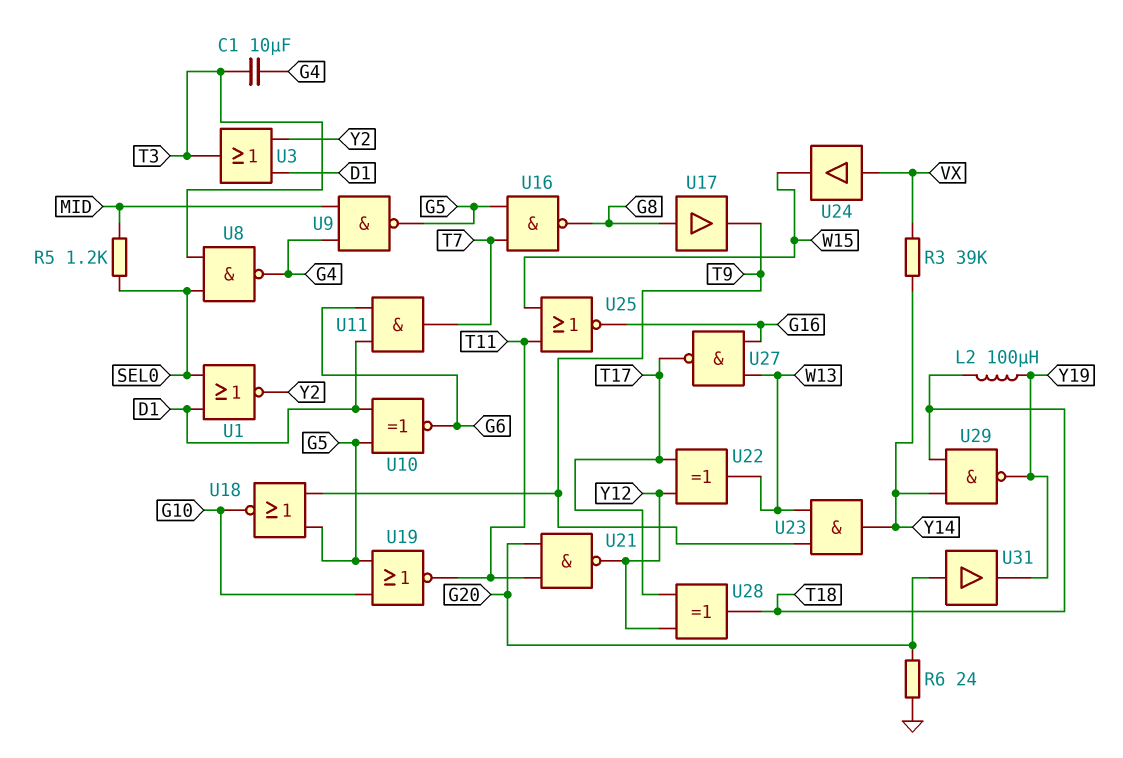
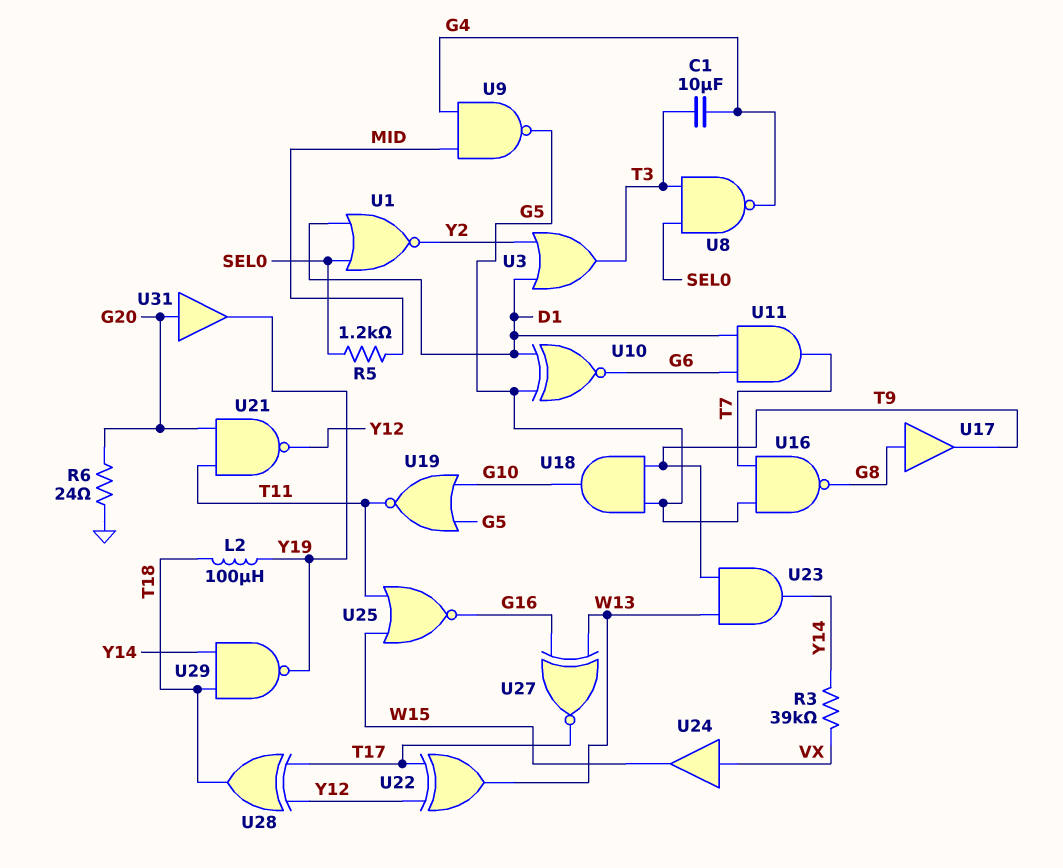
U18: NOR (in G5, in T9, out G10) -> AND (in G5, in T9, out G10)
U27: NAND (in G16, in W13, out T17) -> XNOR (in G16, in W13, out T17)

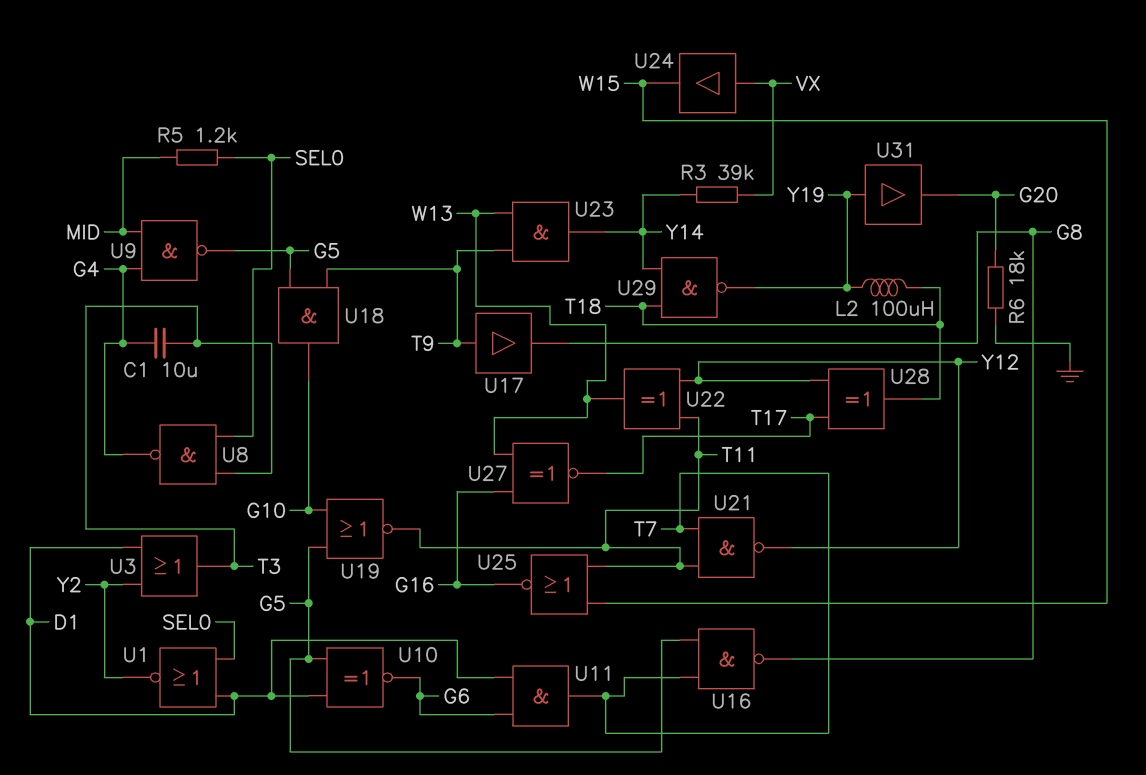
R6: 24 (G20, GND) -> 18k (G20, GND)
U17: buffer (in G8, out T9) -> buffer (in T9, out G8)
U21: NAND (in G20, in T11, out Y12) -> NAND (in T7, in T11, out Y12)
U22: XOR (in T17, in Y12, out W13) -> XOR (in T11, in Y12, out W13)
U31: buffer (in G20, out Y19) -> buffer (in Y19, out G20)

